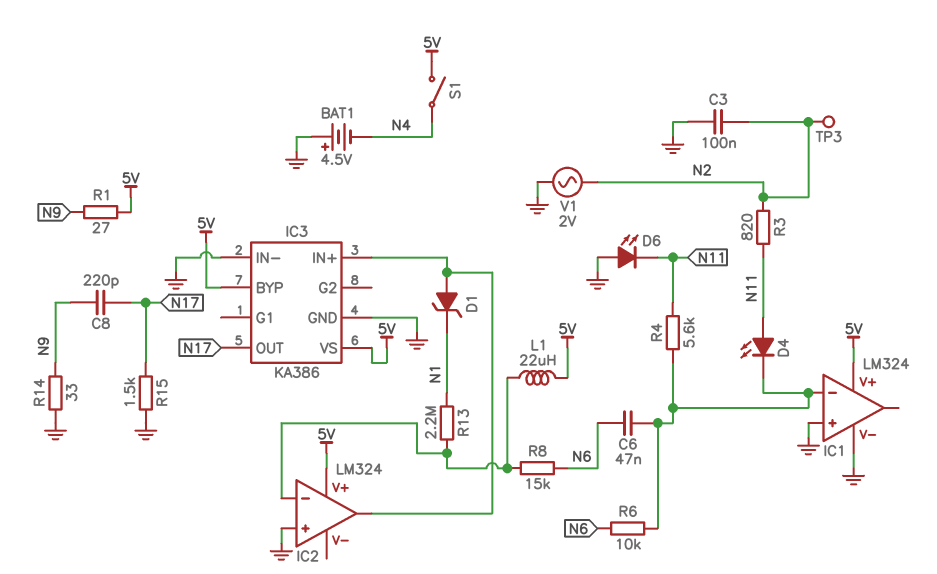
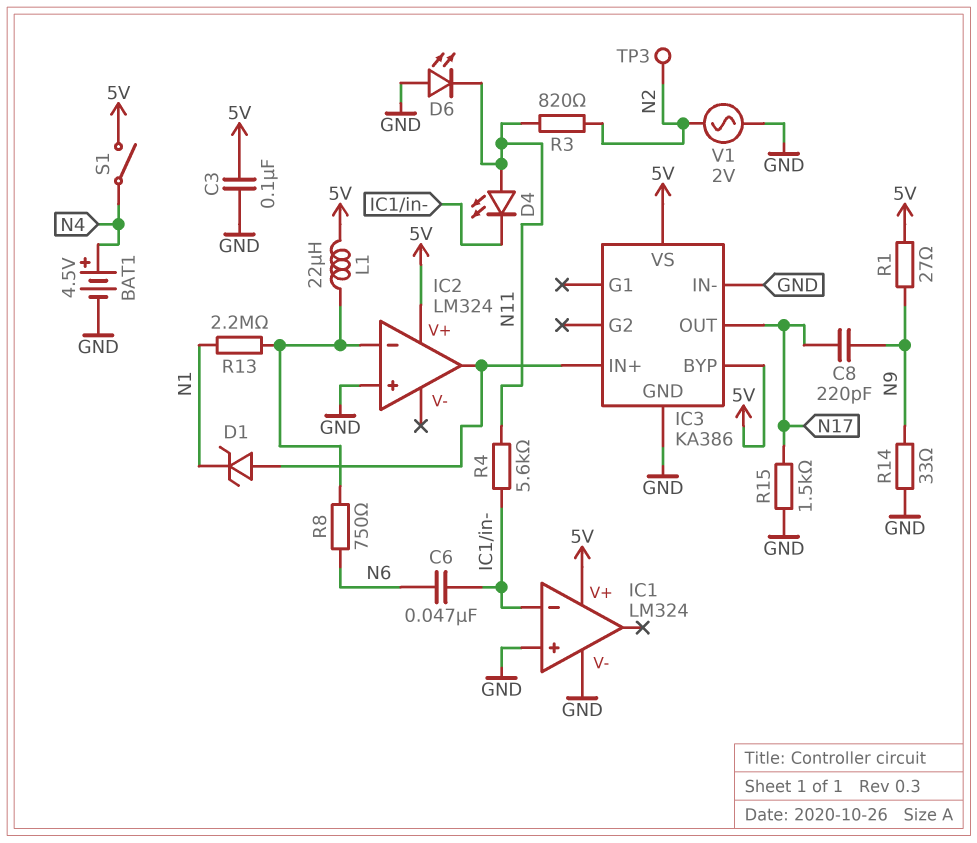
BAT1: 4.5V (plus GND, minus N4) -> 4.5V (plus N4, minus GND)
C3: 100nF (GND, N2) -> 100nF (5V, GND)
R6: 10k (IC1/in-, N6) -> none
R8: 15k (IC2/in-, N6) -> 750 (IC2/in-, N6)

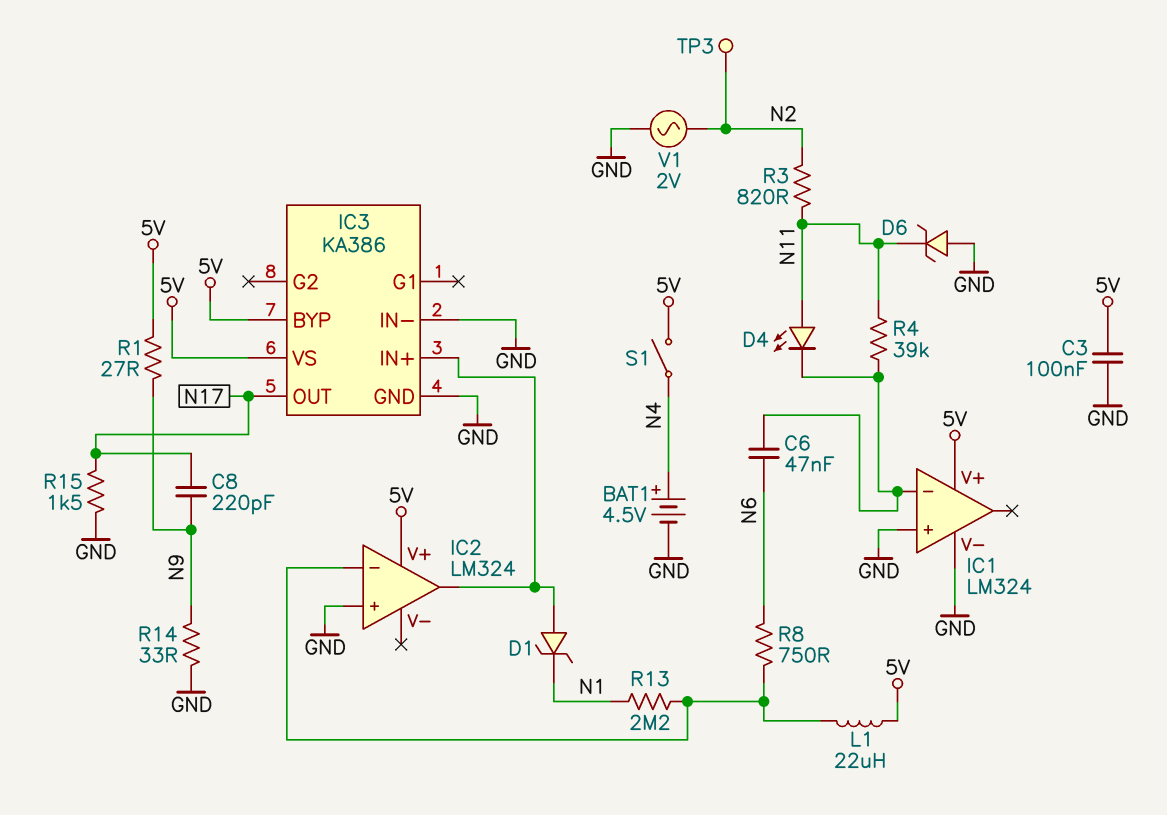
D6: LED (A GND, K N11) -> zener (A GND, K N11)
R4: 5.6k (IC1/in-, N11) -> 39k (IC1/in-, N11)

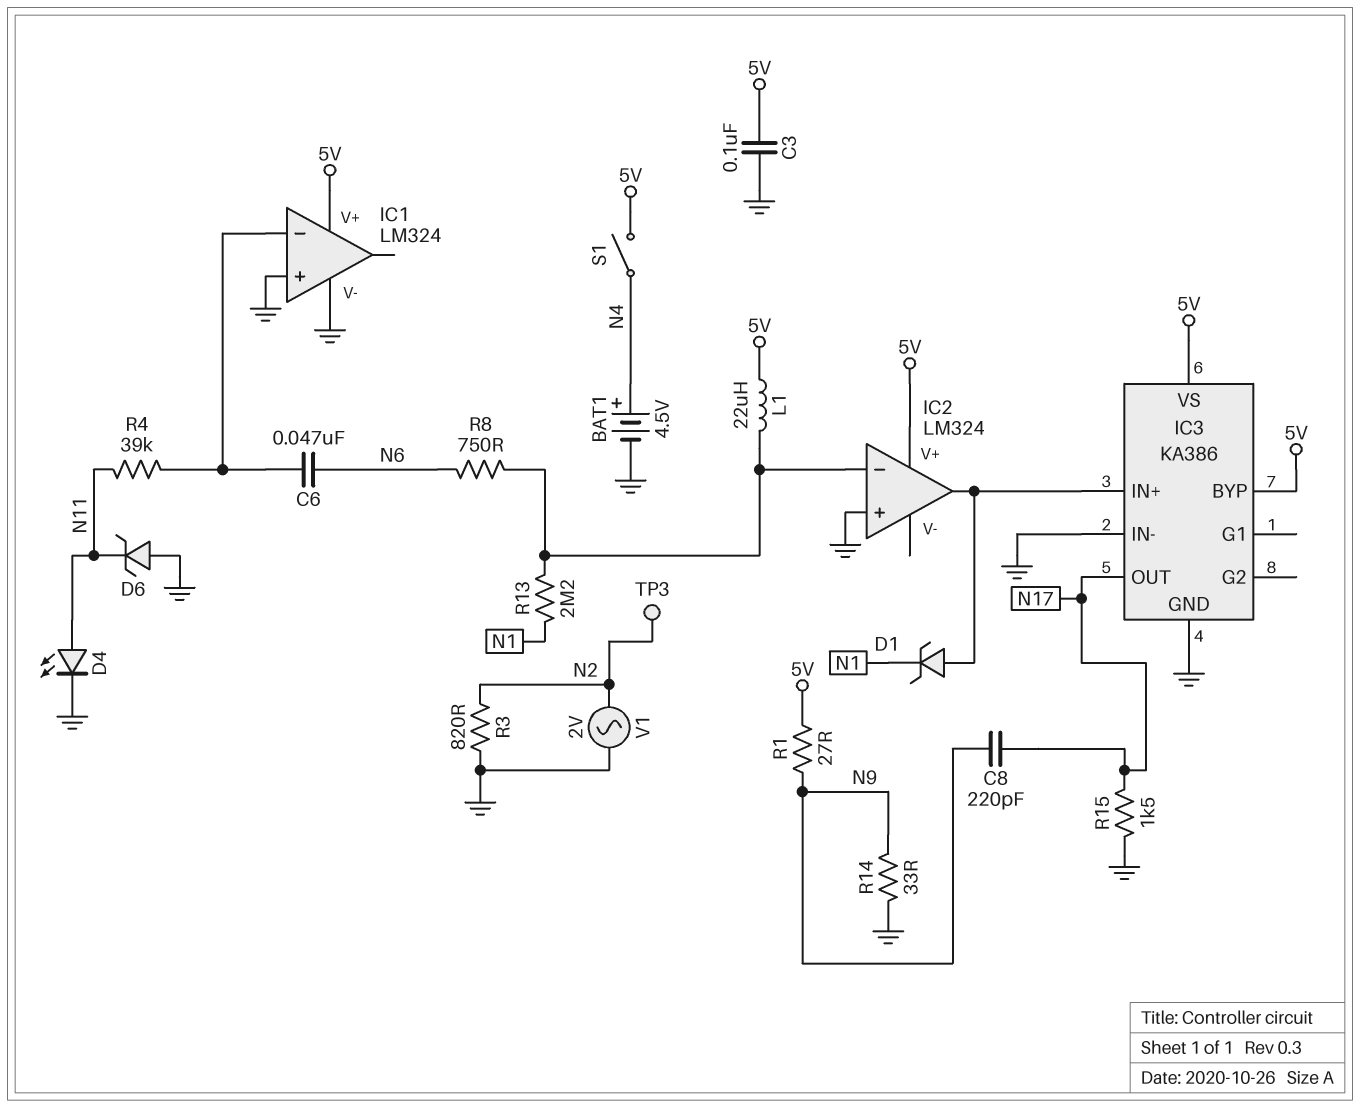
D4: LED (A N11, K IC1/in-) -> LED (A N11, K GND)
R3: 820 (N2, N11) -> 820 (GND, N2)

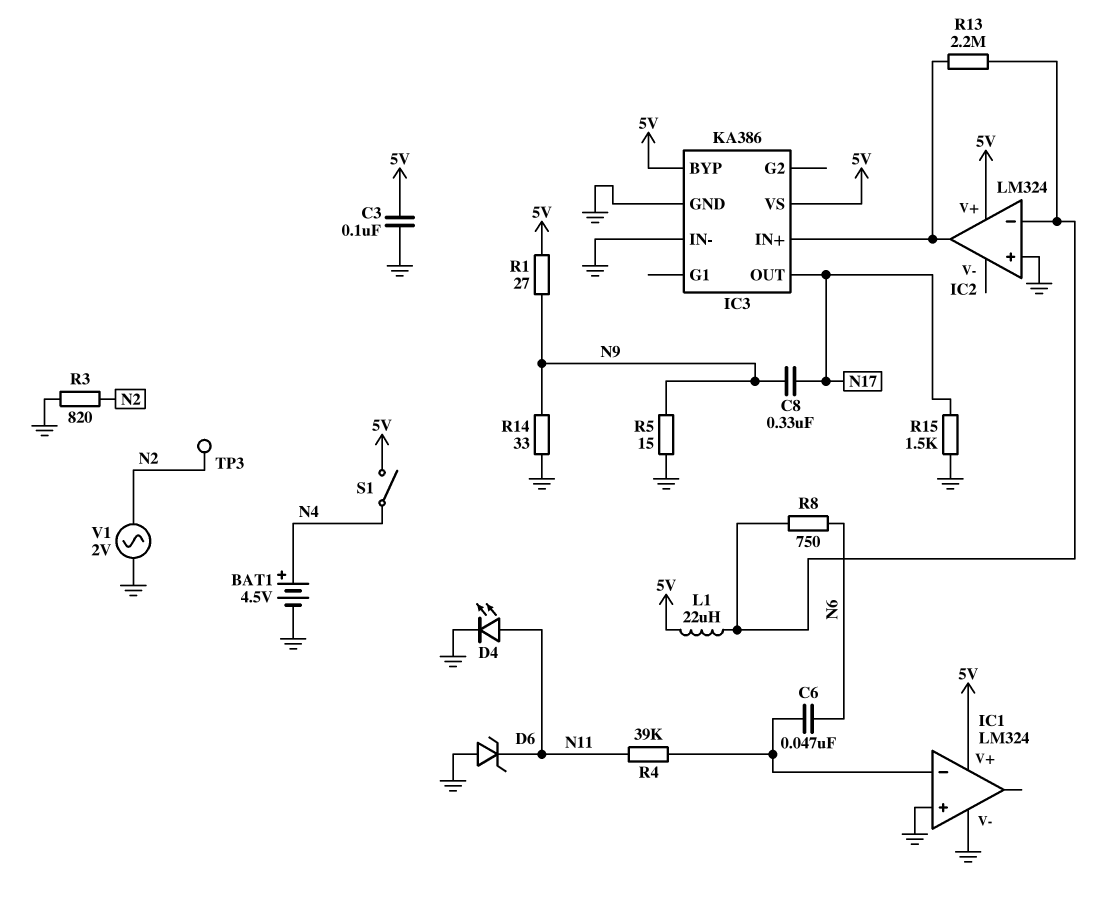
C8: 220pF (N9, N17) -> 330nF (N9, N17)
D1: zener (A IC2/out, K N1) -> none
R5: none -> 15 (GND, N9)
R13: 2.2M (IC2/in-, N1) -> 2.2M (IC2/in-, IC2/out)

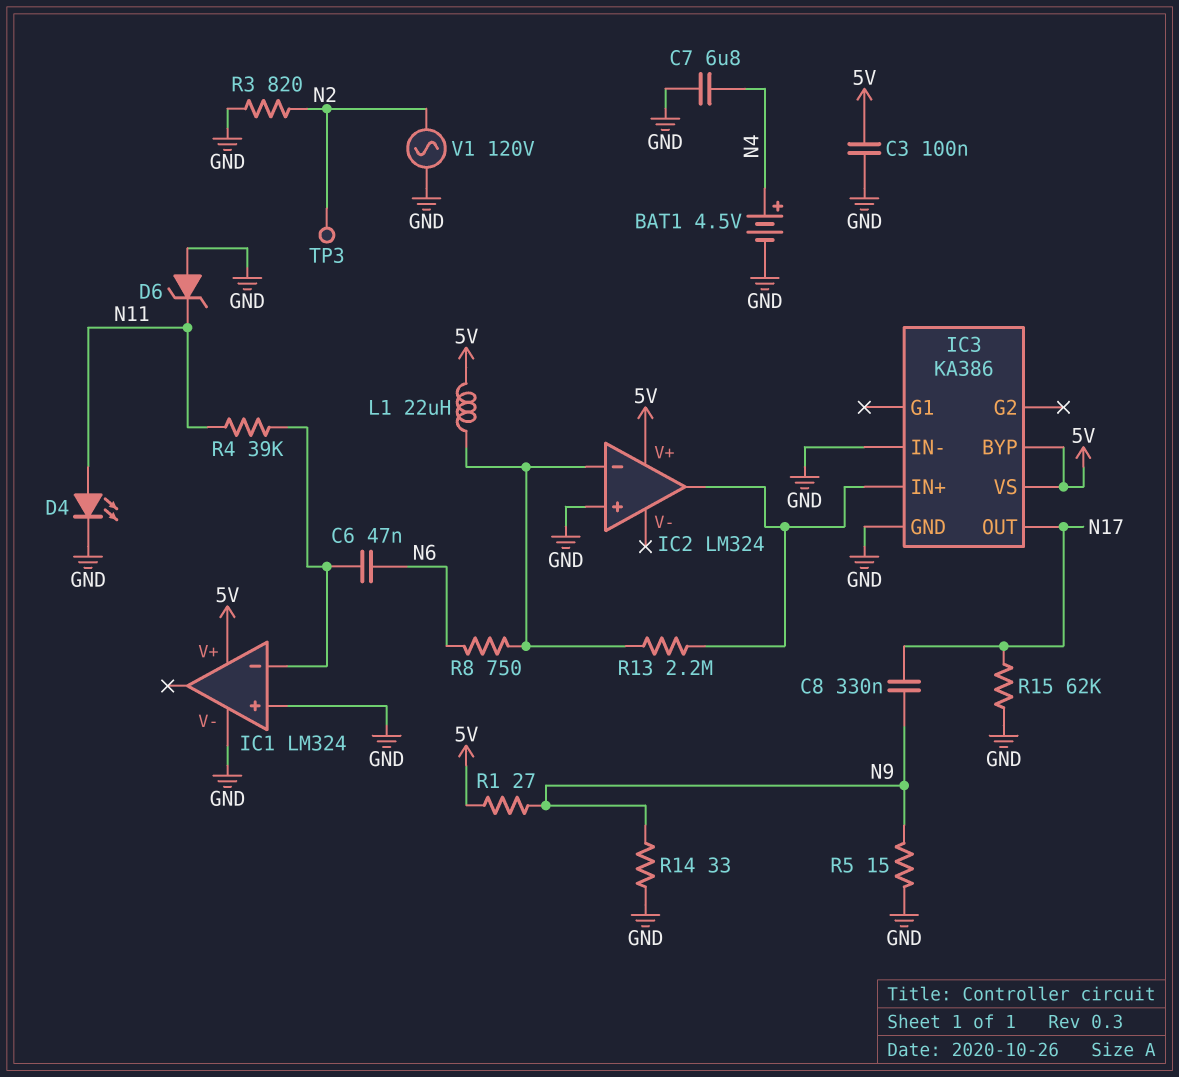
C7: none -> 6.8uF (GND, N4)
R15: 1.5k (GND, N17) -> 62k (GND, N17)
S1: switch (5V, N4) -> none
V1: AC 2V (GND, N2) -> AC 120V (GND, N2)

